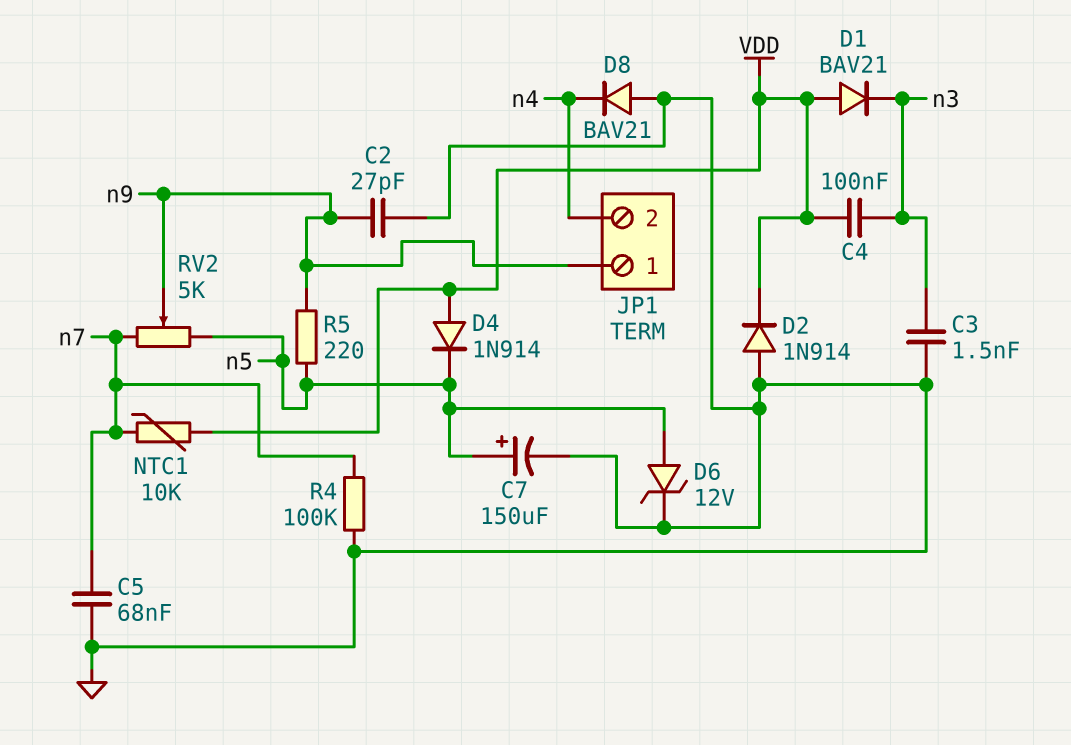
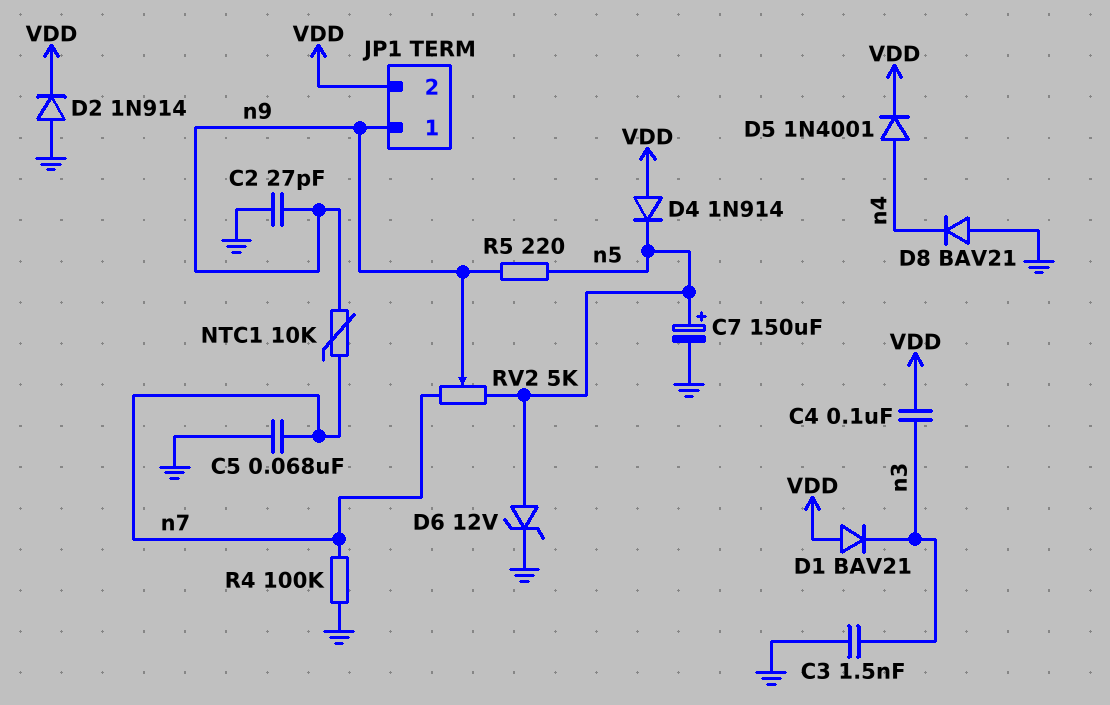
D5: none -> diode 1N4001 (A n4, K VDD)
JP1 pin 2: n4 -> VDD
NTC1: 10k (VDD, n7) -> 10k (n7, n9)

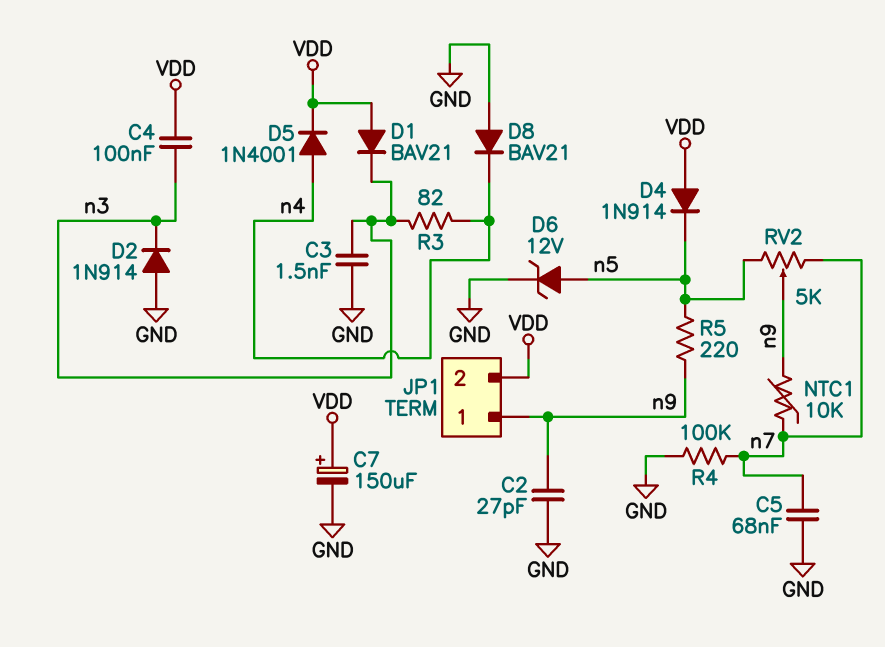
C7: 150uF (plus n5, minus GND) -> 150uF (plus VDD, minus GND)
D2: diode 1N914 (A GND, K VDD) -> diode 1N914 (A GND, K n3)
R3: none -> 82 (n3, n4)

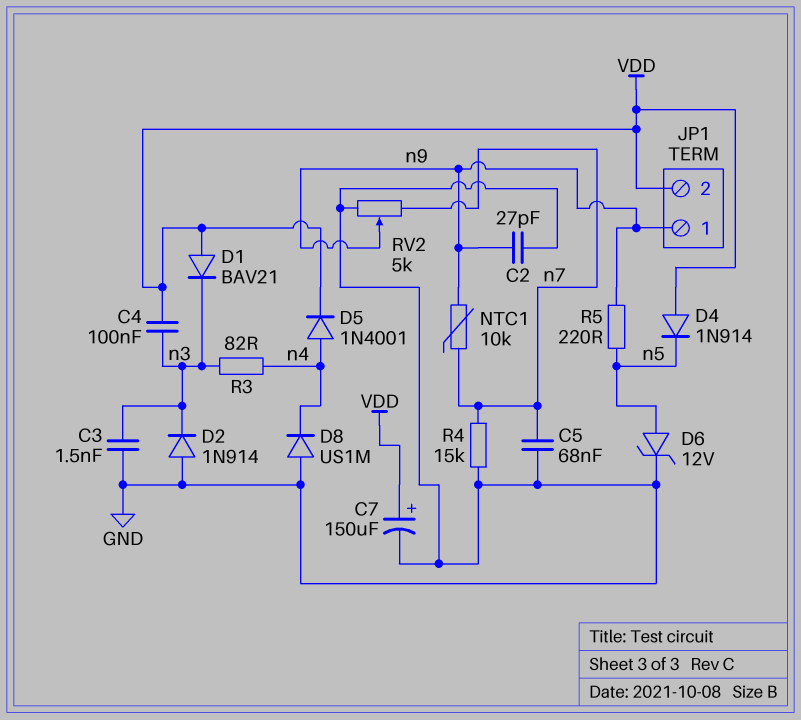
D8: diode BAV21 (A GND, K n4) -> diode US1M (A GND, K n4)
R4: 100k (GND, n7) -> 15k (GND, n7)
RV2: 5k (n5, n7, wiper n9) -> 5k (GND, n7, wiper n9)

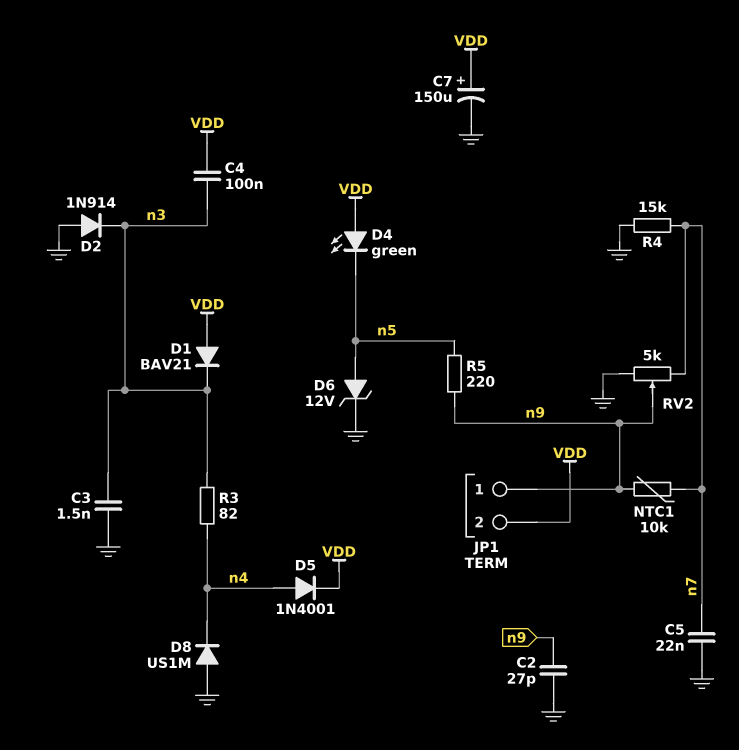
C5: 68nF (GND, n7) -> 22nF (GND, n7)
D4: diode 1N914 (A VDD, K n5) -> LED green (A VDD, K n5)

